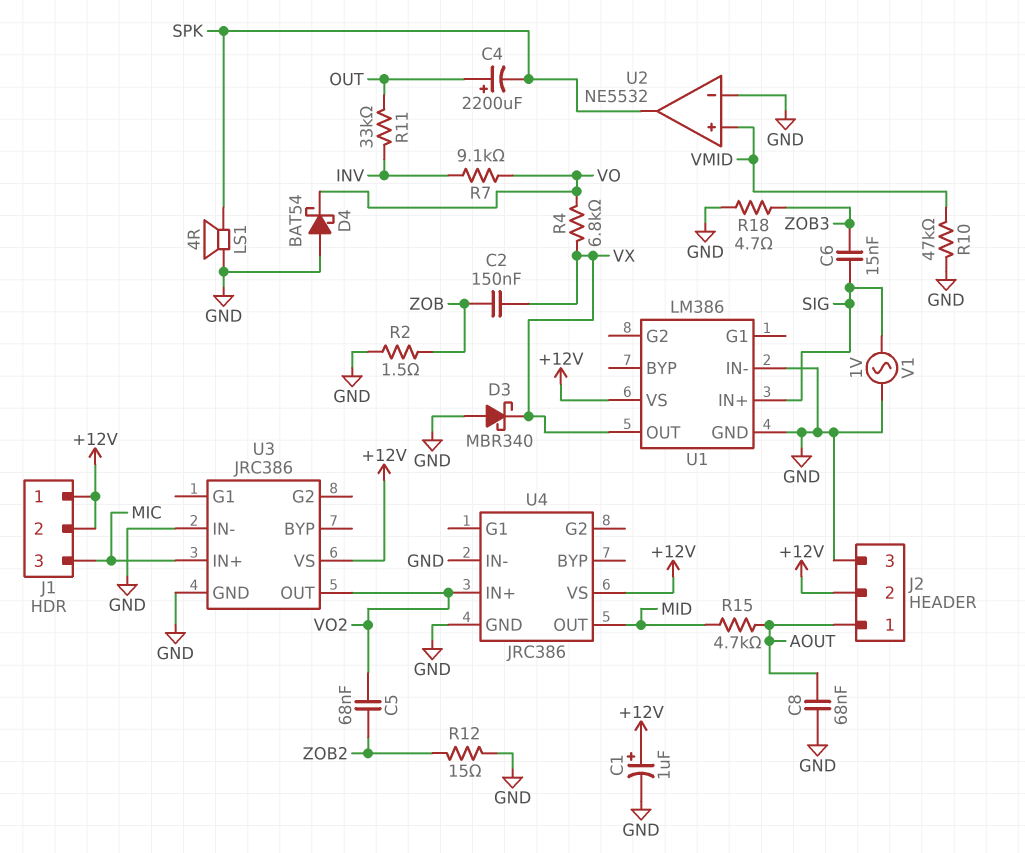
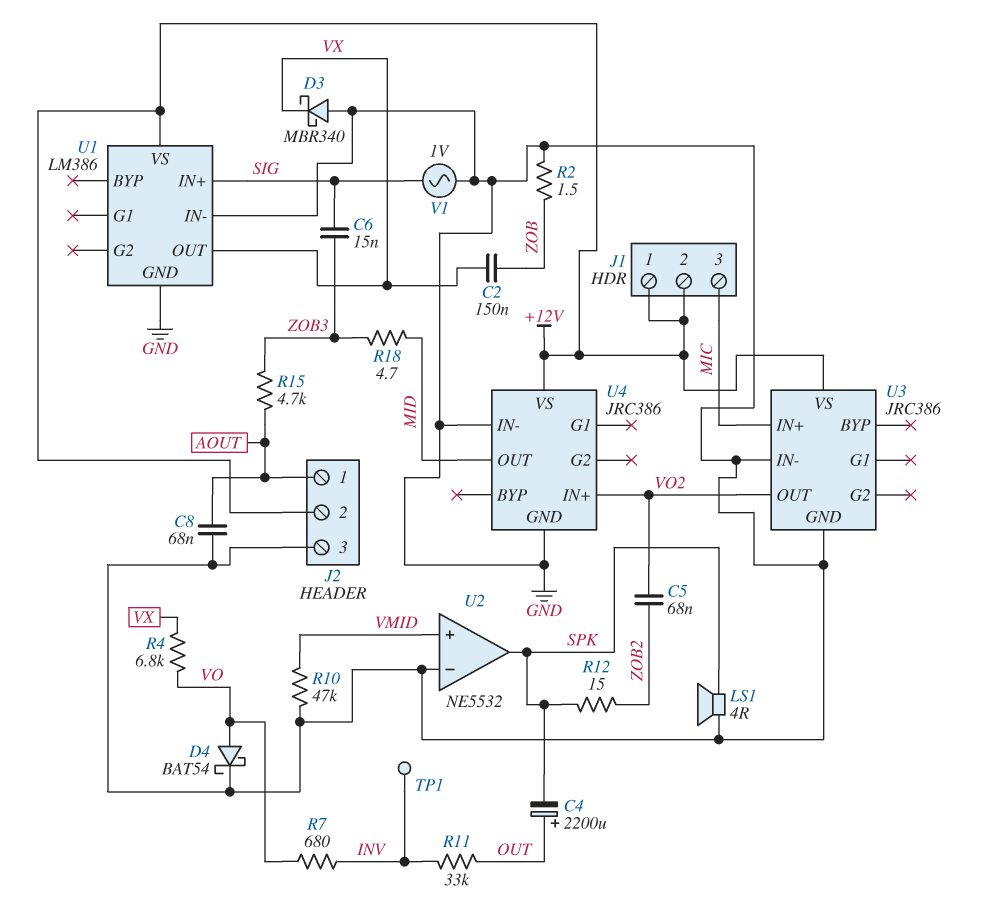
C1: 1uF (plus +12V, minus GND) -> none
D4: schottky BAT54 (A GND, K VO) -> schottky BAT54 (A VO, K GND)
R7: 9.1k (INV, VO) -> 680 (INV, VO)
R12: 15 (GND, ZOB2) -> 15 (SPK, ZOB2)
R15: 4.7k (AOUT, MID) -> 4.7k (AOUT, ZOB3)
R18: 4.7 (GND, ZOB3) -> 4.7 (MID, ZOB3)
TP1: none -> test point (INV)

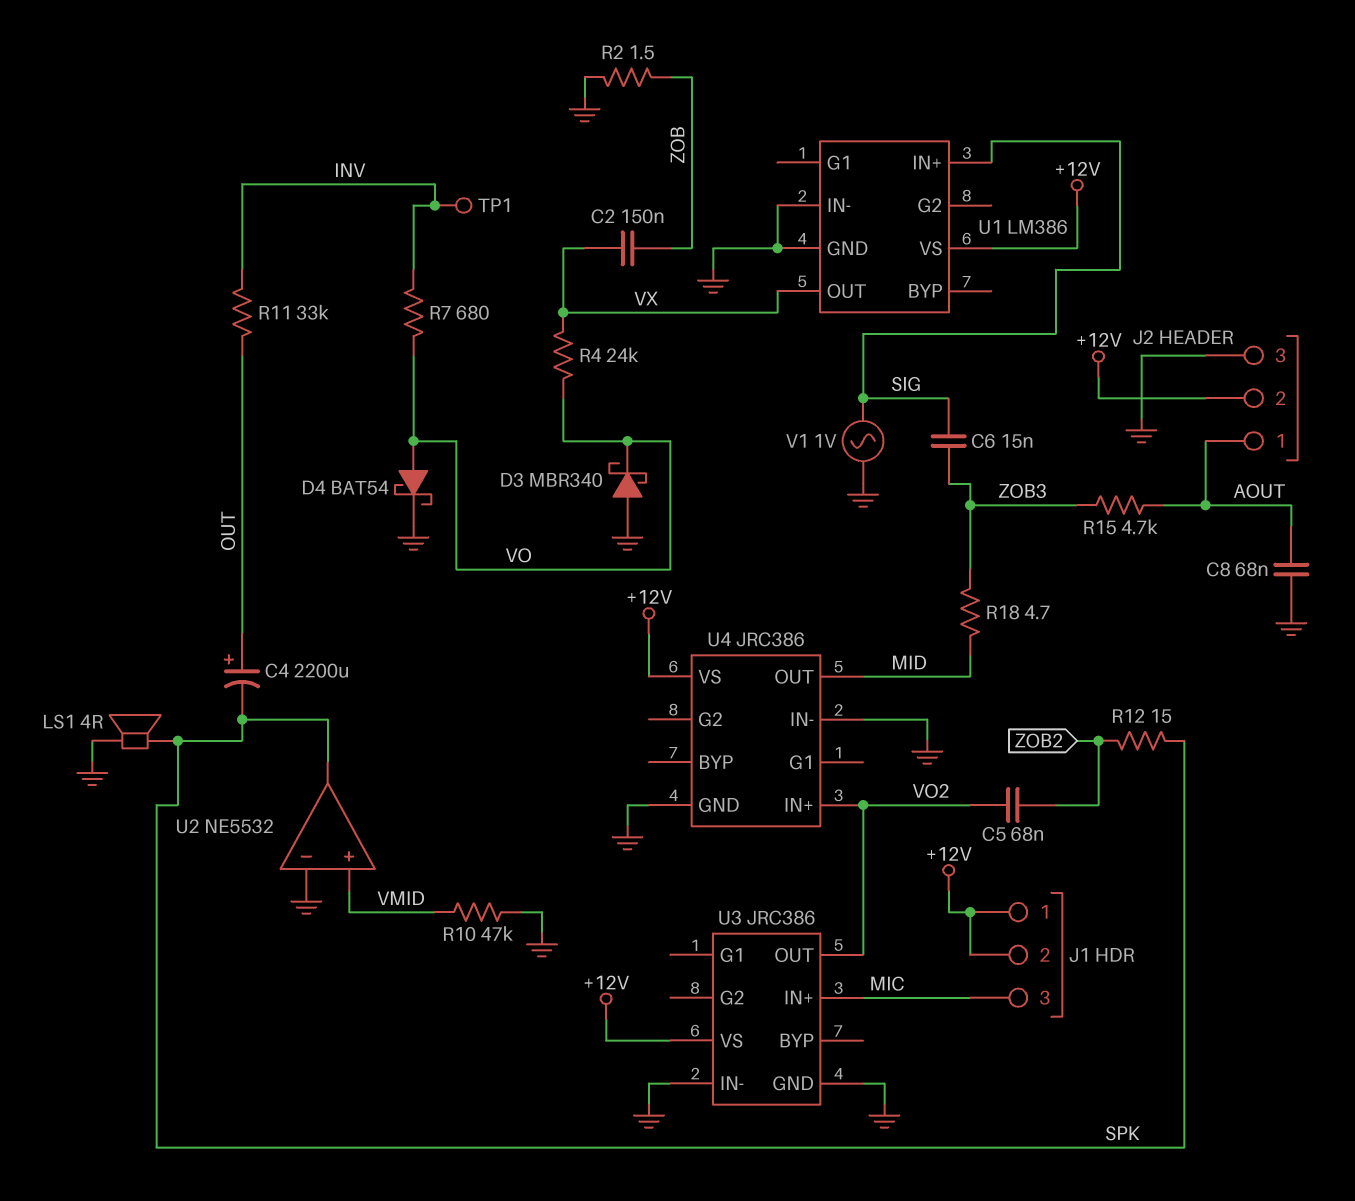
D3: schottky MBR340 (A GND, K VX) -> schottky MBR340 (A GND, K VO)
R4: 6.8k (VO, VX) -> 24k (VO, VX)

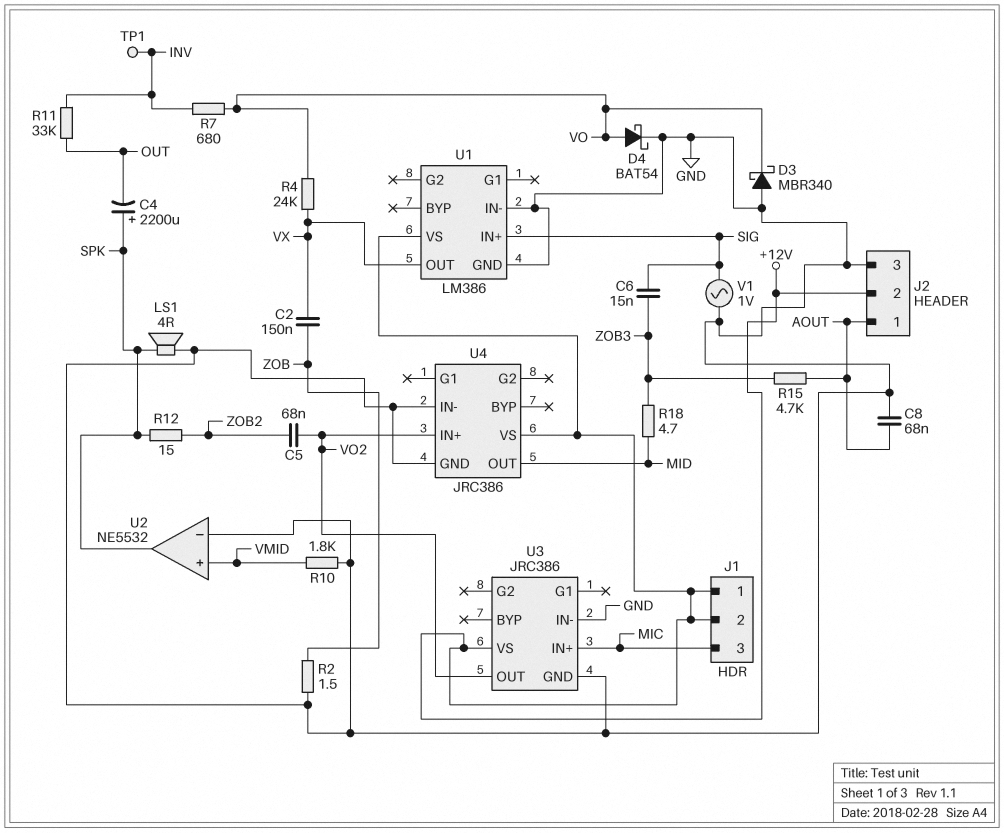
C4: 2200uF (plus OUT, minus SPK) -> 2200uF (plus SPK, minus OUT)
R10: 47k (GND, VMID) -> 1.8k (GND, VMID)

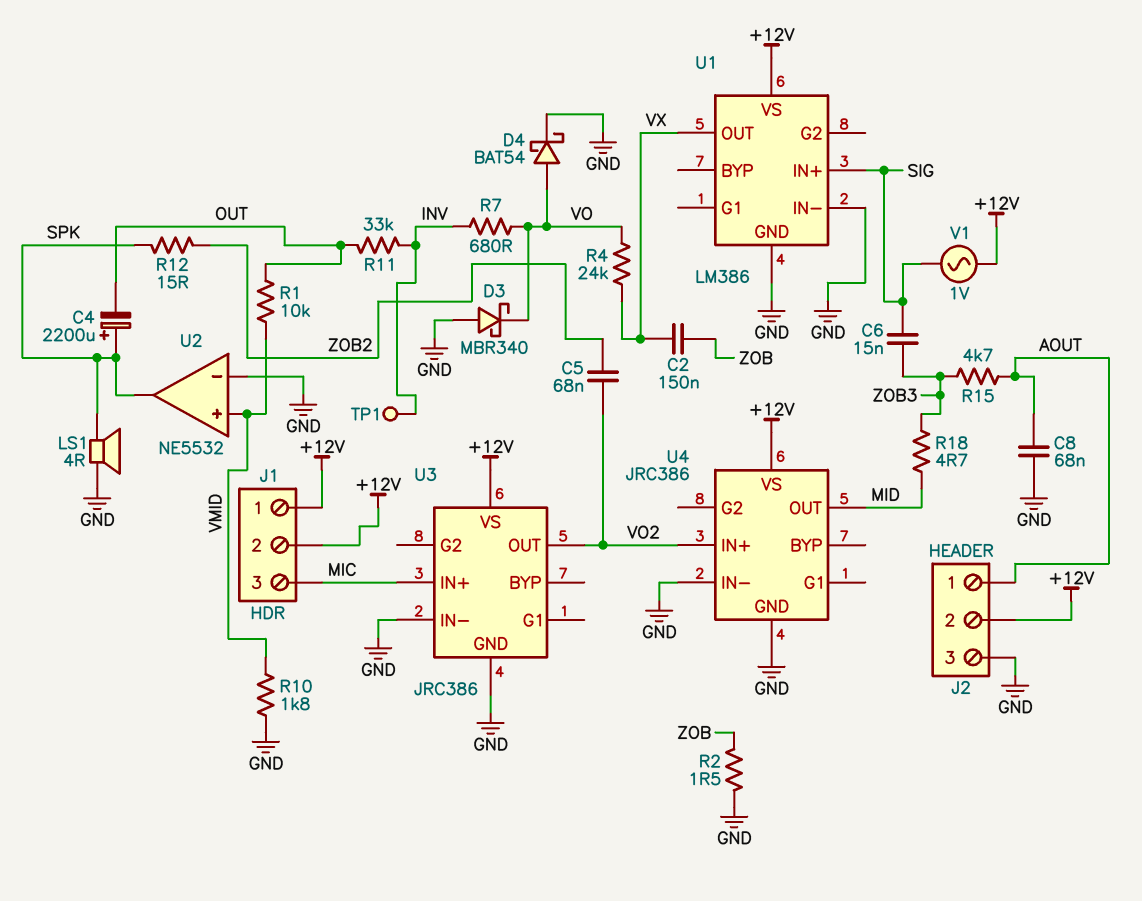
R1: none -> 10k (OUT, VMID)
V1: AC 1V (GND, SIG) -> AC 1V (+12V, SIG)

